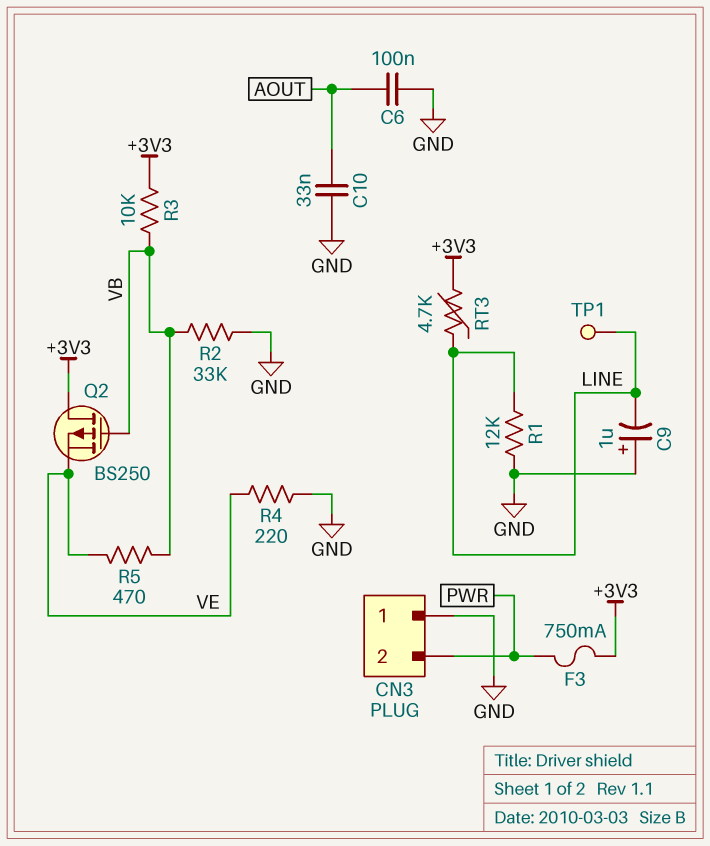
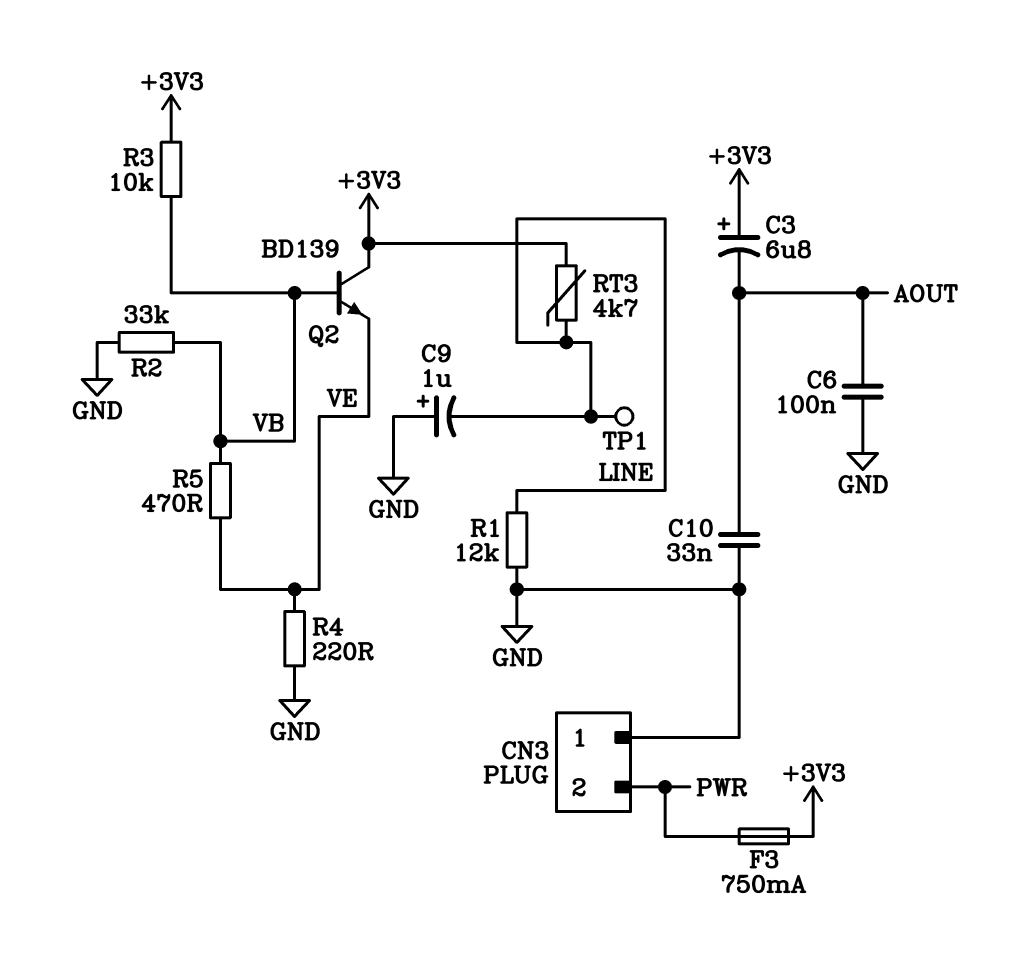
C3: none -> 6.8uF (plus +3V3, minus AOUT)
Q2: PMOS BS250 (G VB, D +3V3, S VE) -> NPN BD139 (B VB, C +3V3, E VE)

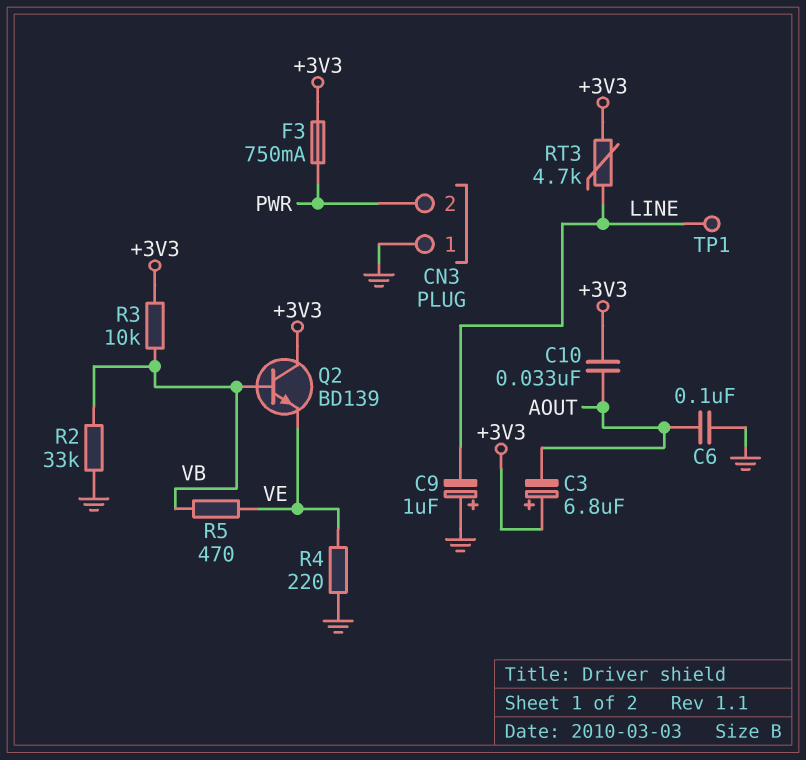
C10: 33nF (AOUT, GND) -> 33nF (+3V3, AOUT)
R1: 12k (GND, LINE) -> none

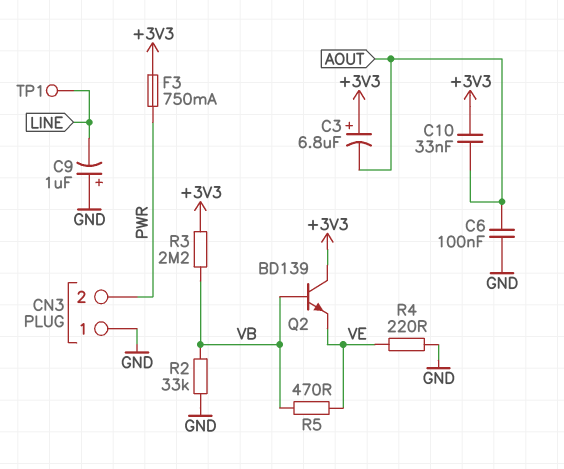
R3: 10k (+3V3, VB) -> 2.2M (+3V3, VB)
RT3: 4.7k (+3V3, LINE) -> none

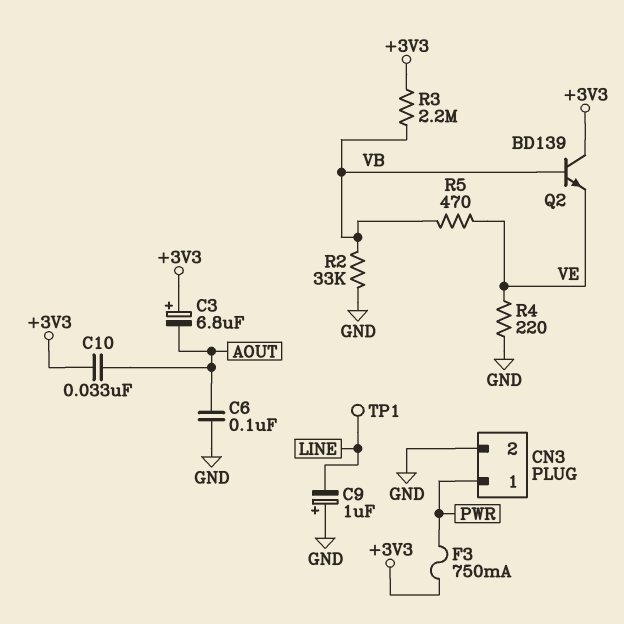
CN3 pin 1: GND -> PWR
CN3 pin 2: PWR -> GND

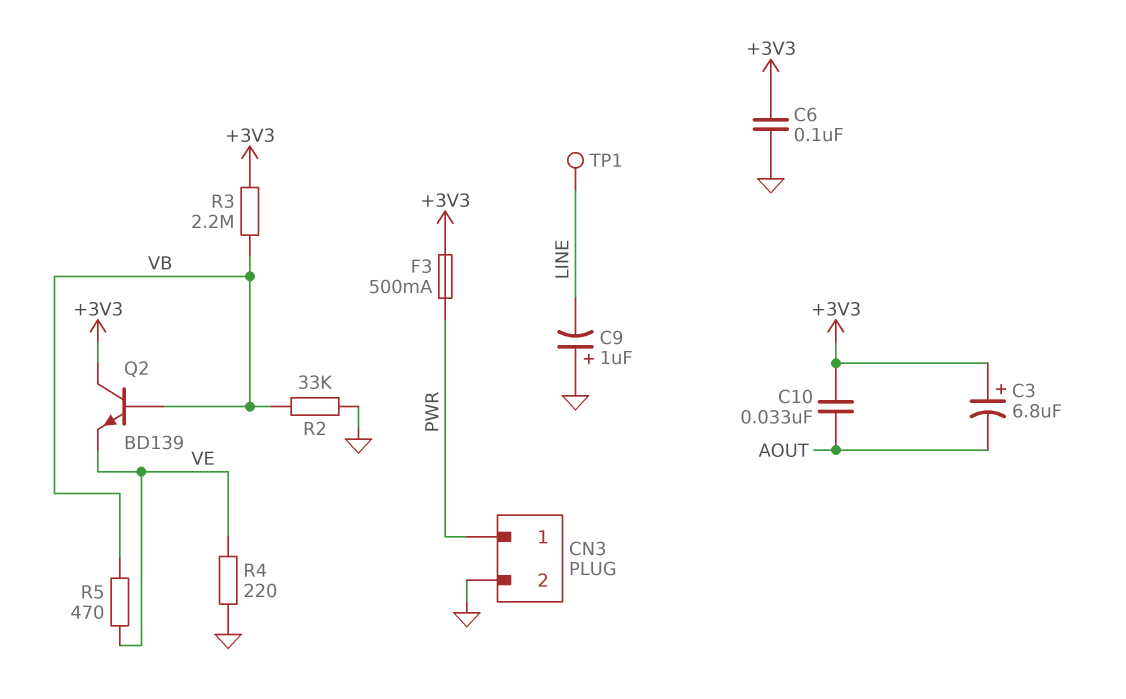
C6: 100nF (AOUT, GND) -> 100nF (+3V3, GND)
F3: 750mA (+3V3, PWR) -> 500mA (+3V3, PWR)

